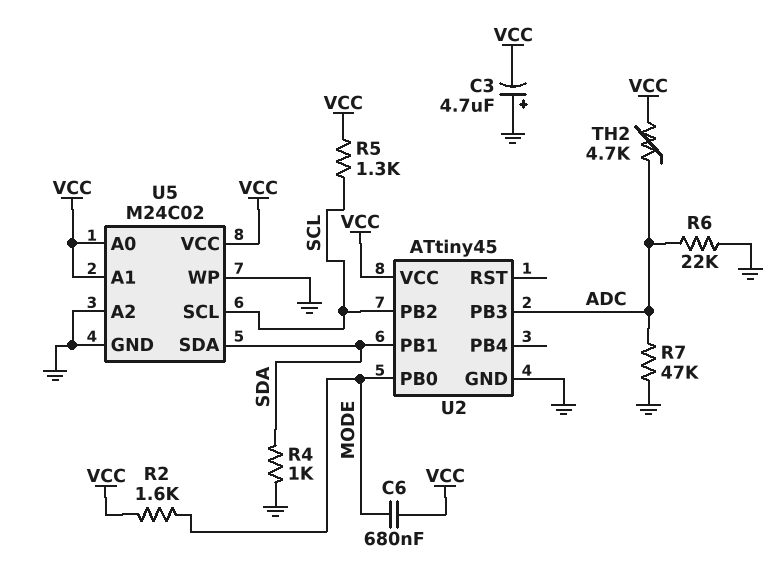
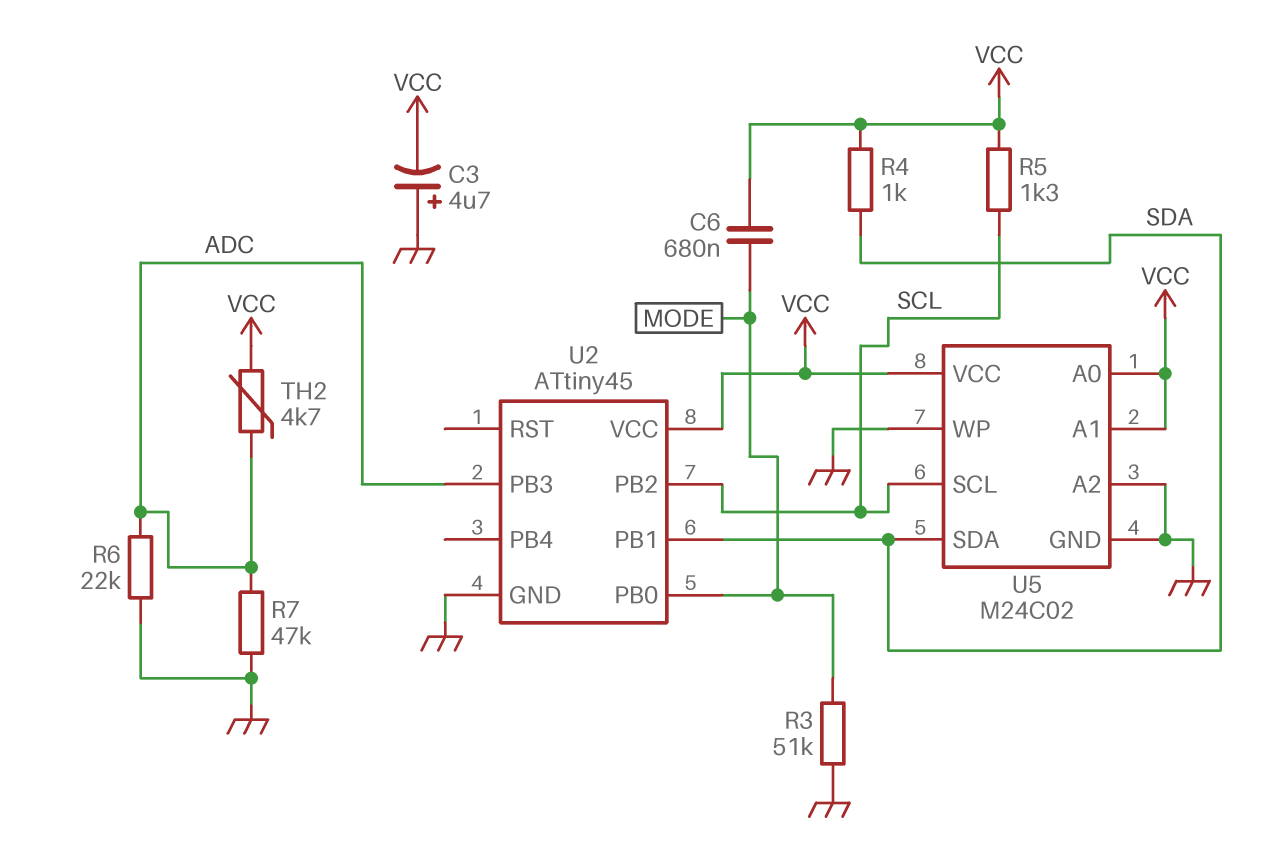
R2: 1.6k (MODE, VCC) -> none
R3: none -> 51k (GND, MODE)
R4: 1k (GND, SDA) -> 1k (SDA, VCC)

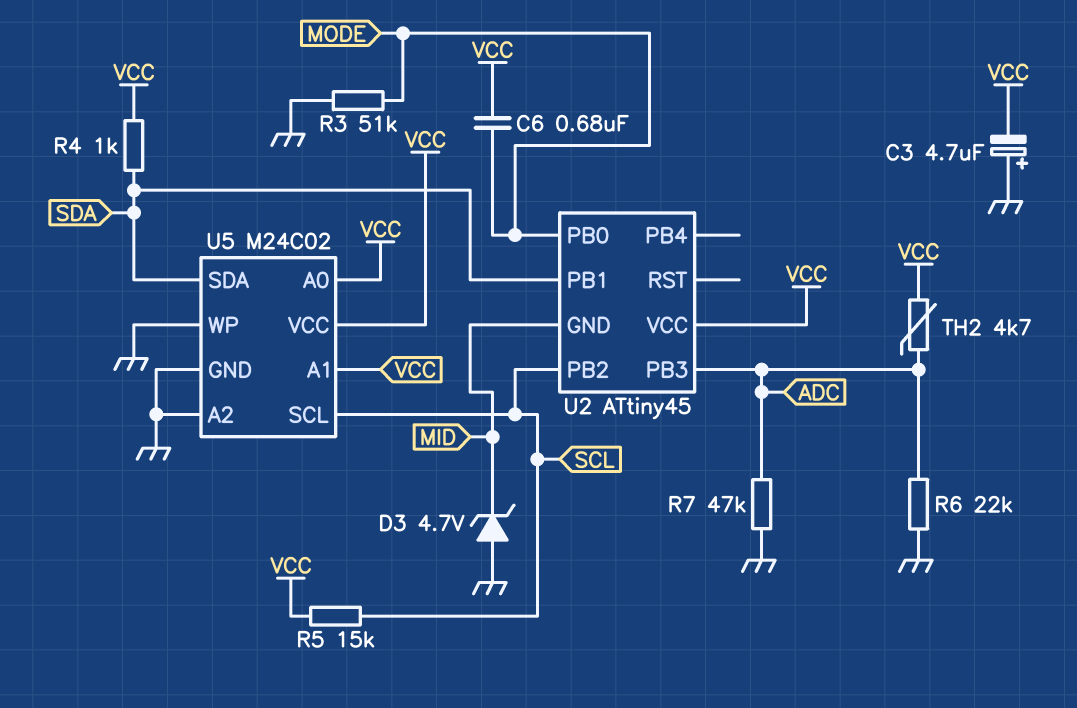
D3: none -> zener 4.7V (A GND, K MID)
R5: 1.3k (SCL, VCC) -> 15k (SCL, VCC)
U2 pin GND: GND -> MID

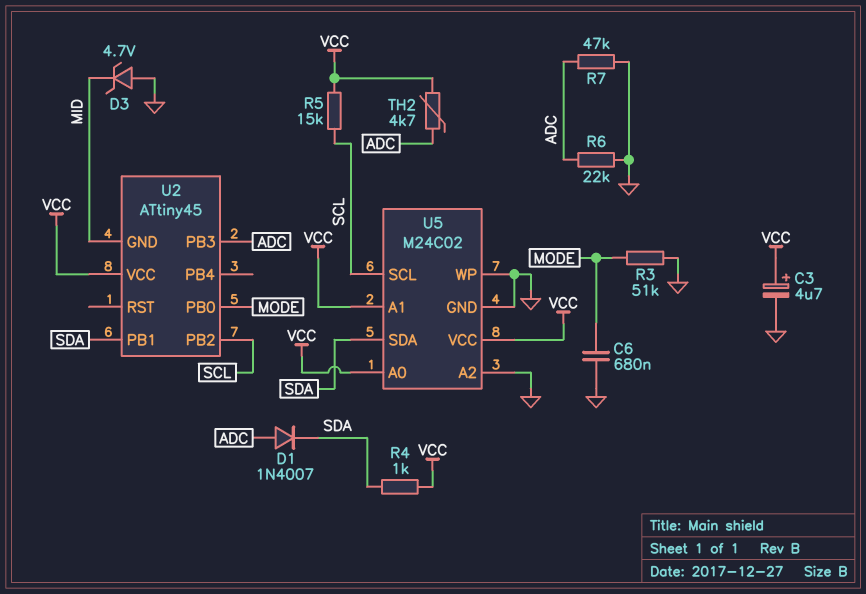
C3: 4.7uF (plus GND, minus VCC) -> 4.7uF (plus VCC, minus GND)
C6: 680nF (MODE, VCC) -> 680nF (GND, MODE)
D1: none -> diode 1N4007 (A ADC, K SDA)

